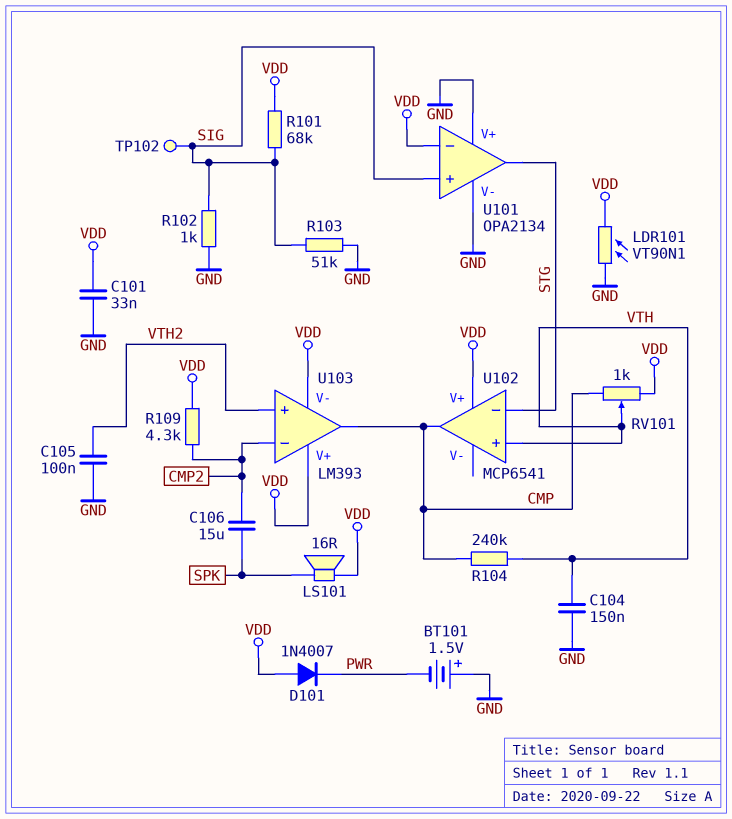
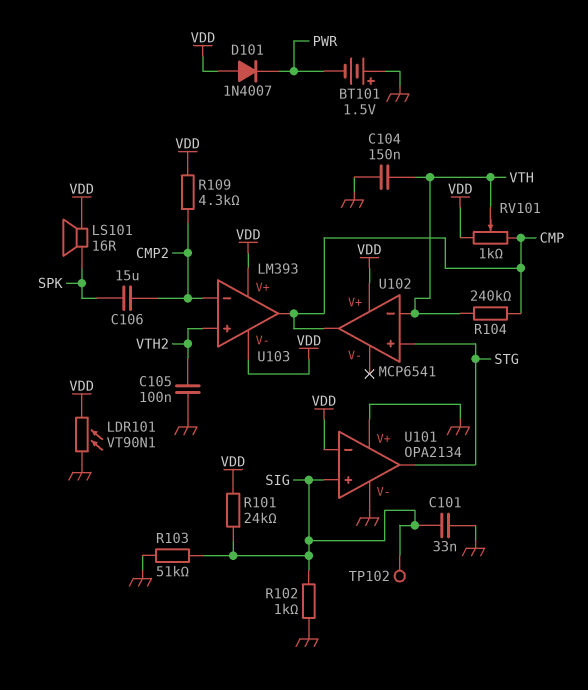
C101: 33nF (GND, VDD) -> 33nF (GND, SIG)
R101: 68k (SIG, VDD) -> 24k (SIG, VDD)
U102 pin in+: VTH -> STG
U102 pin in-: STG -> VTH

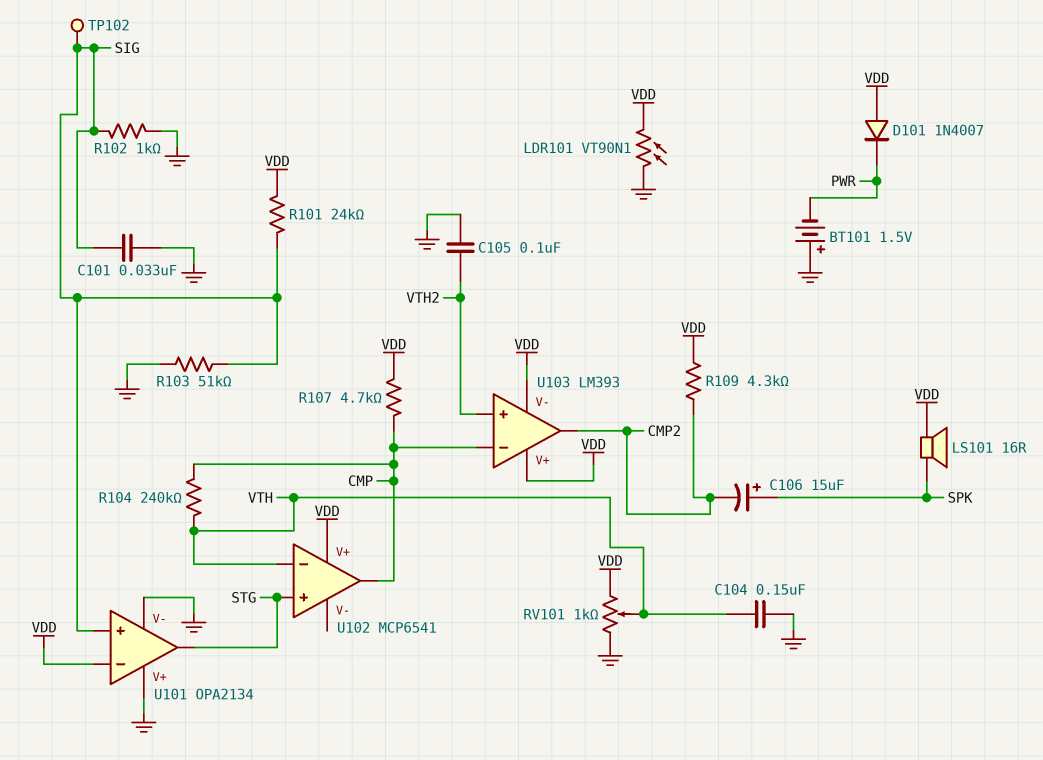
C106: 15uF (CMP2, SPK) -> 15uF (plus SPK, minus CMP2)
R107: none -> 4.7k (CMP, VDD)
RV101: 1k (CMP, VDD, wiper VTH) -> 1k (GND, VDD, wiper VTH)
U103 pin in-: CMP2 -> CMP
U103 pin out: CMP -> CMP2

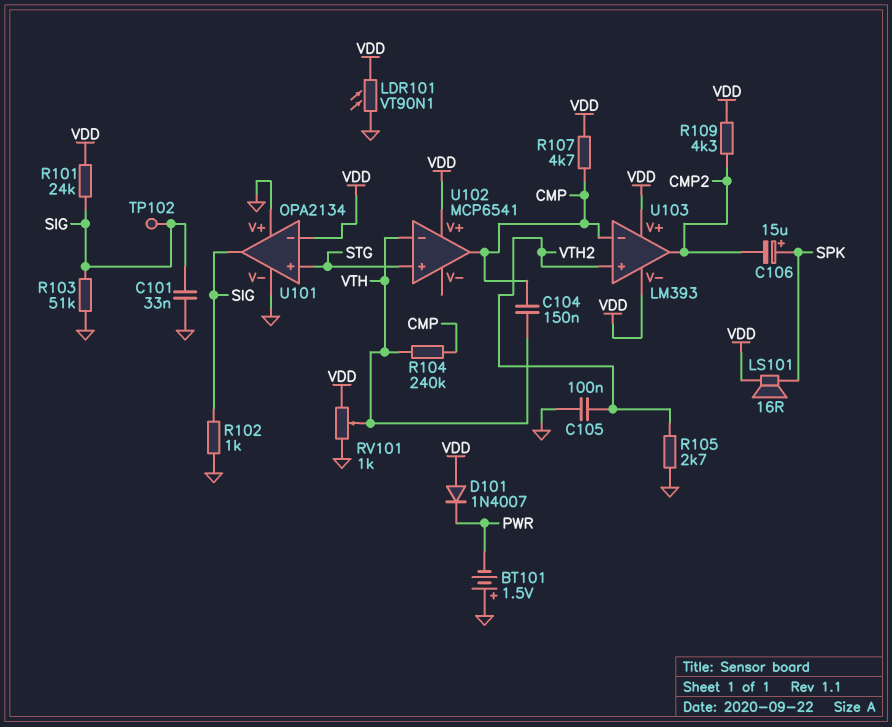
C104: 150nF (GND, VTH) -> 150nF (CMP, VTH)
R105: none -> 2.7k (GND, VTH2)
U101 pin in+: SIG -> STG
U101 pin out: STG -> SIG

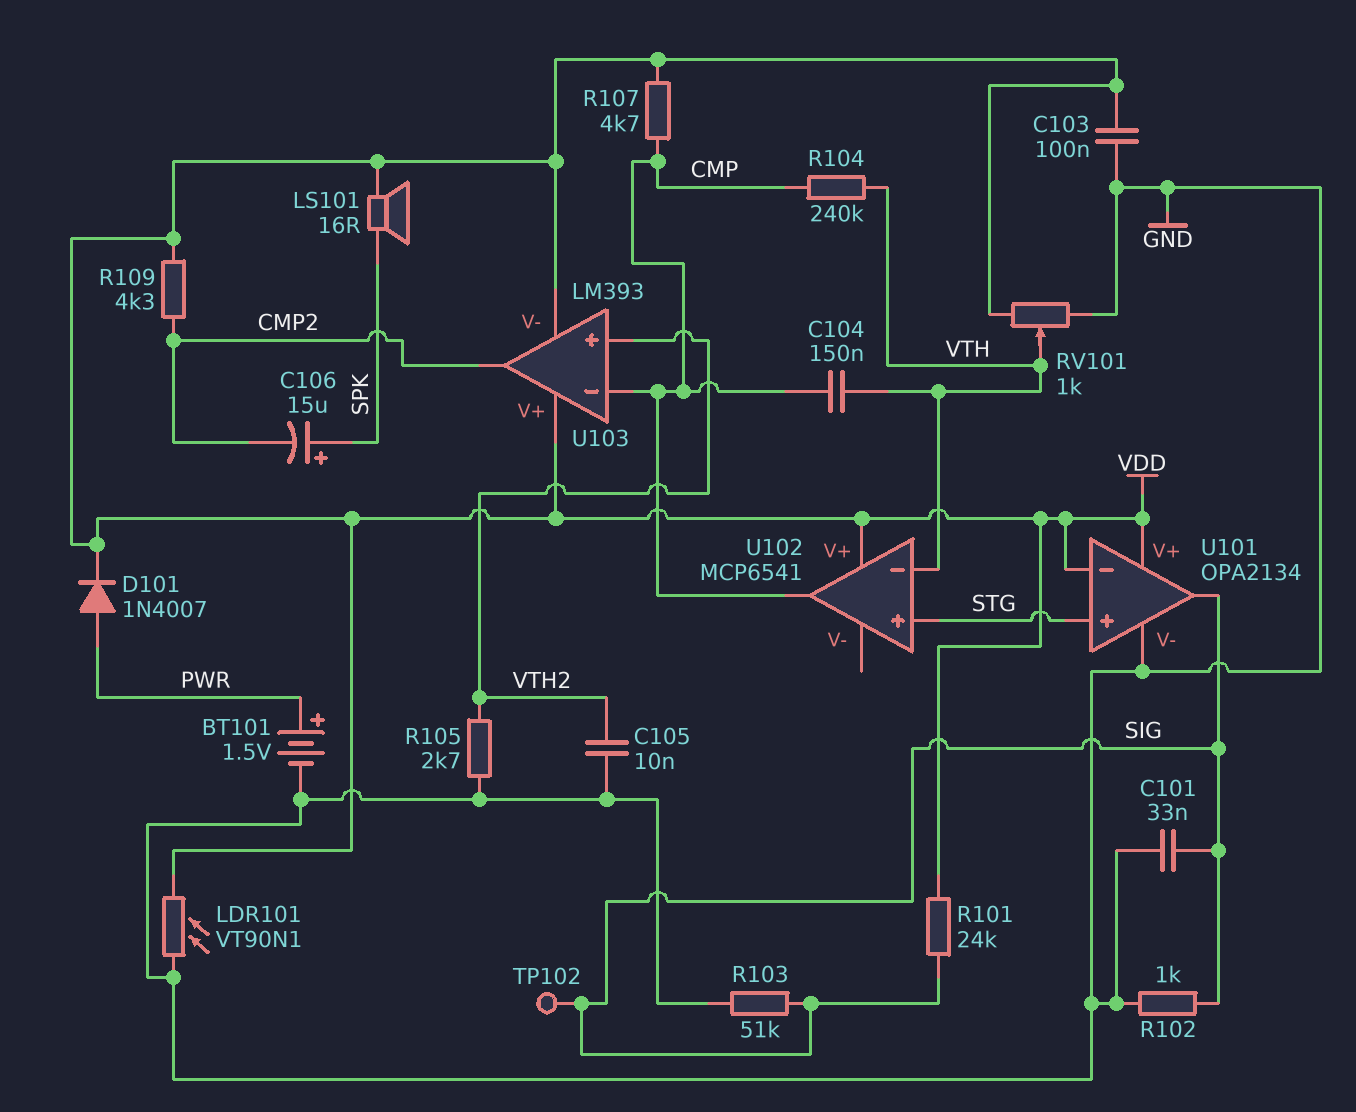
BT101: 1.5V (plus GND, minus PWR) -> 1.5V (plus PWR, minus GND)
C103: none -> 100nF (GND, VDD)
C105: 100nF (GND, VTH2) -> 10nF (GND, VTH2)
D101: diode 1N4007 (A VDD, K PWR) -> diode 1N4007 (A PWR, K VDD)
U101 pin V+: GND -> VDD

